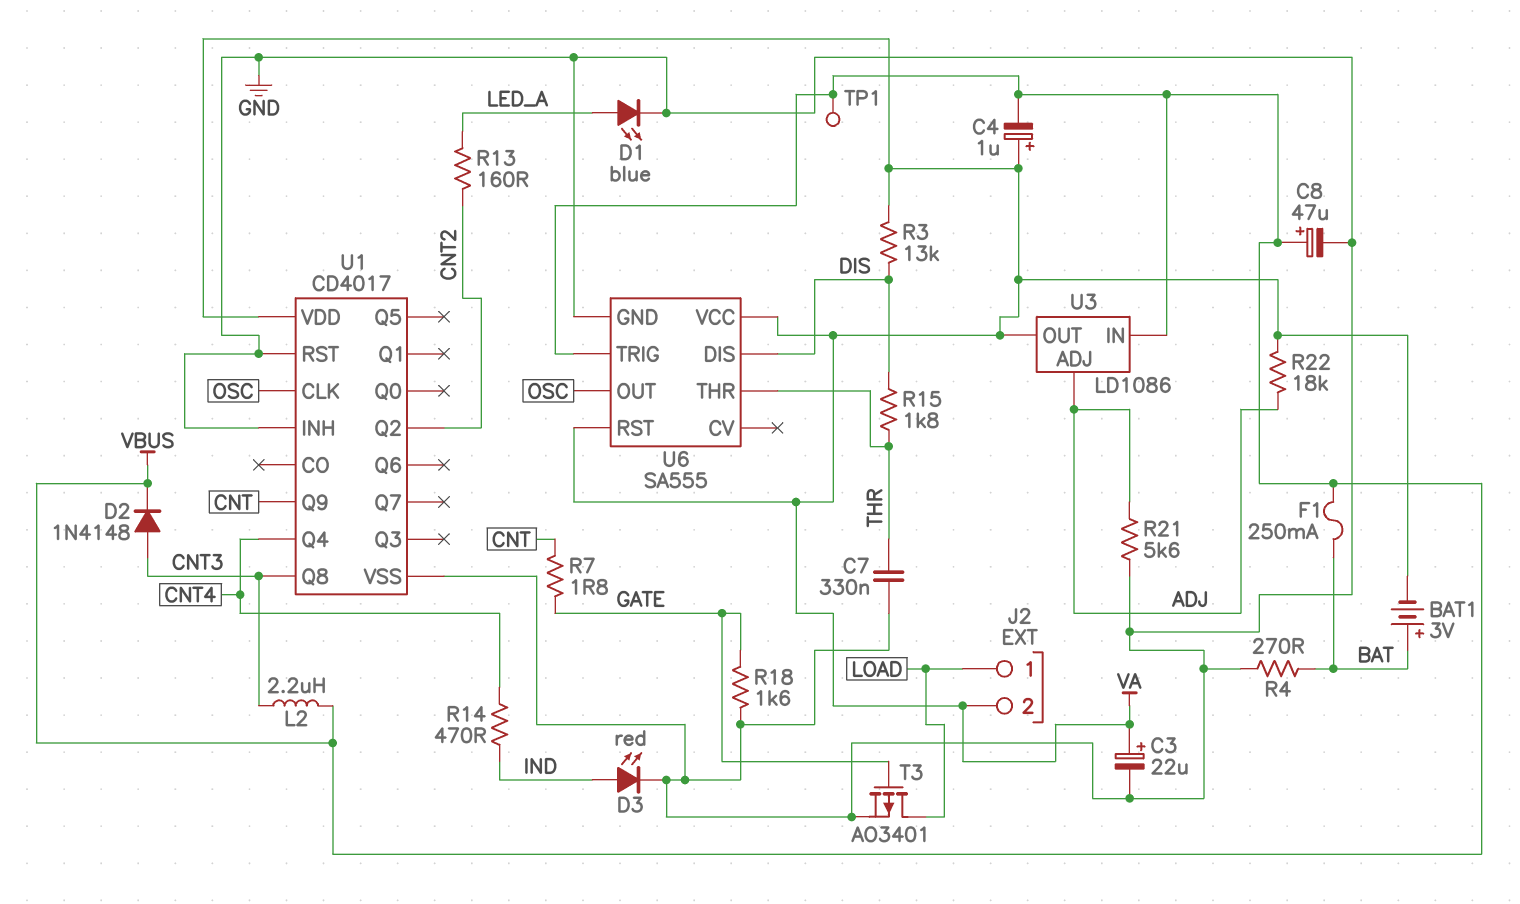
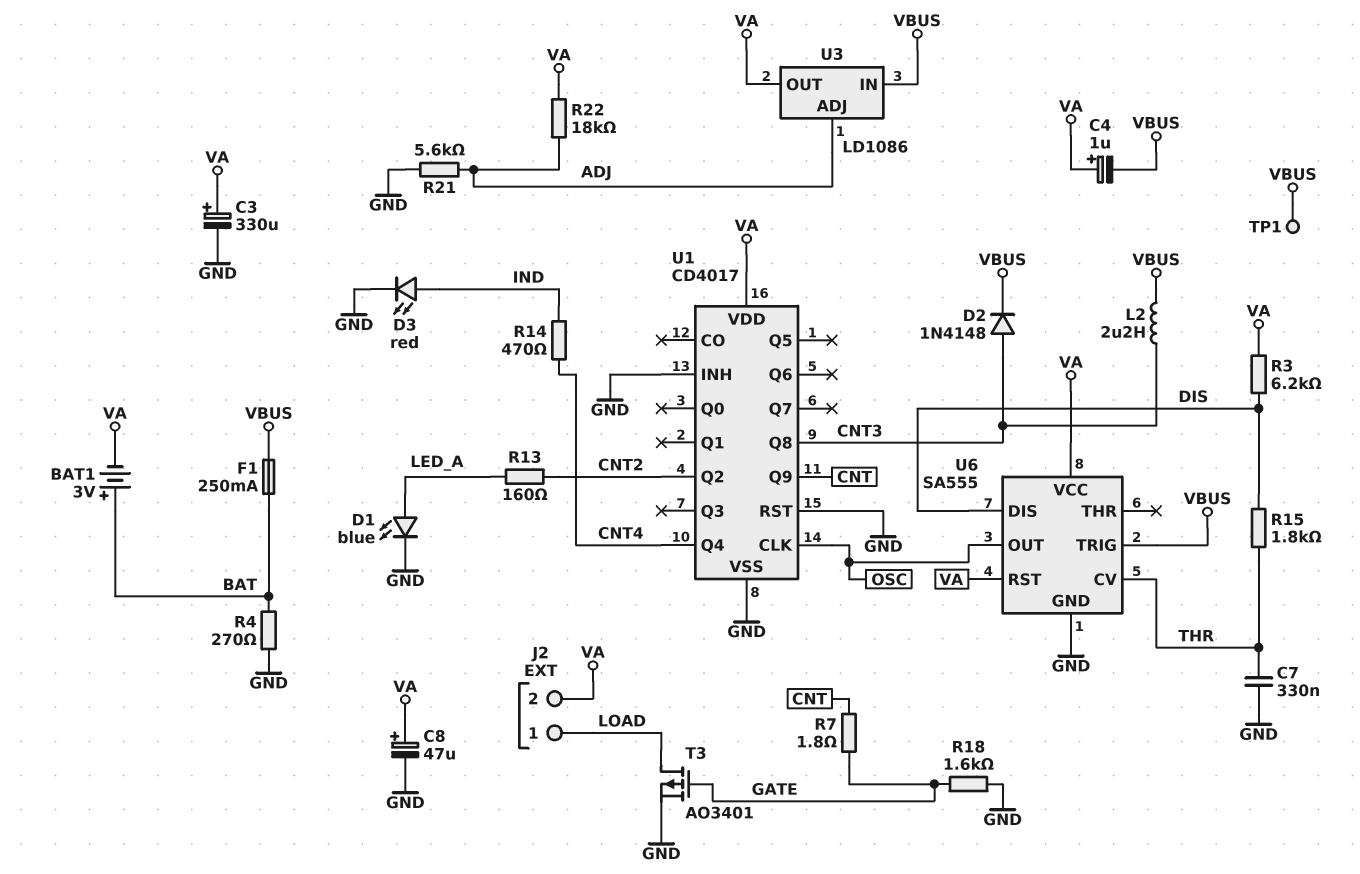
C3: 22uF (plus VA, minus GND) -> 330uF (plus VA, minus GND)
C8: 47uF (plus VBUS, minus GND) -> 47uF (plus VA, minus GND)
R3: 13k (DIS, VA) -> 6.2k (DIS, VA)
U6 pin CV: none -> THR
U6 pin THR: THR -> none

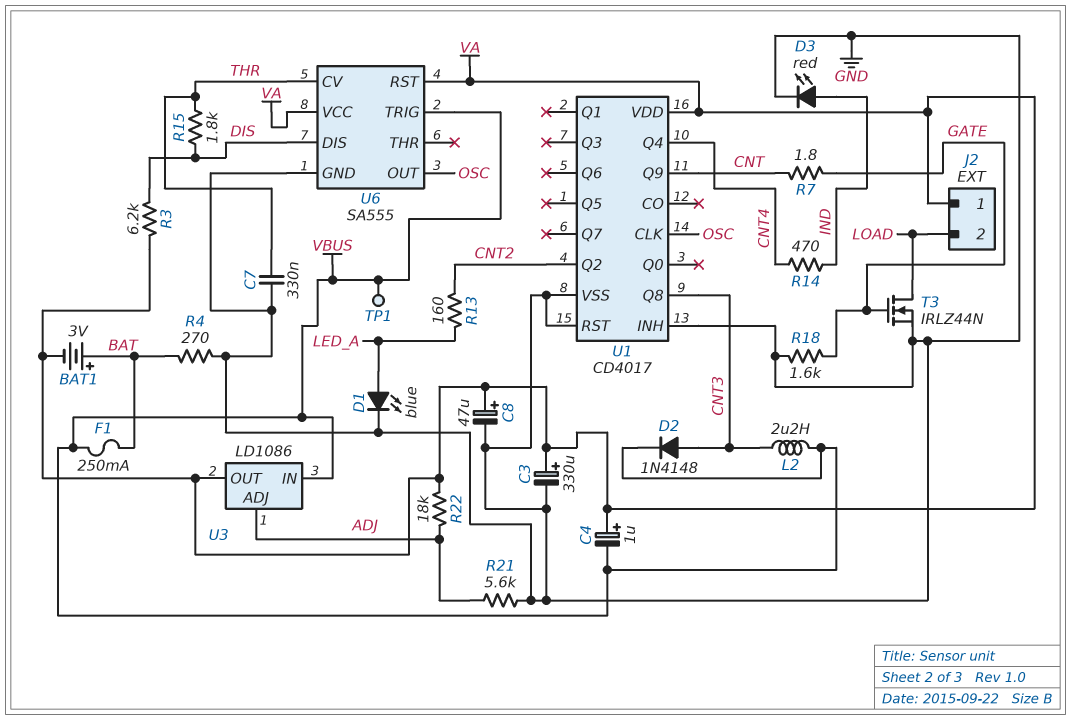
J2 pin 1: LOAD -> VA
J2 pin 2: VA -> LOAD
T3: PMOS AO3401 (G GATE, D LOAD, S GND) -> NMOS IRLZ44N (G GATE, D LOAD, S GND)

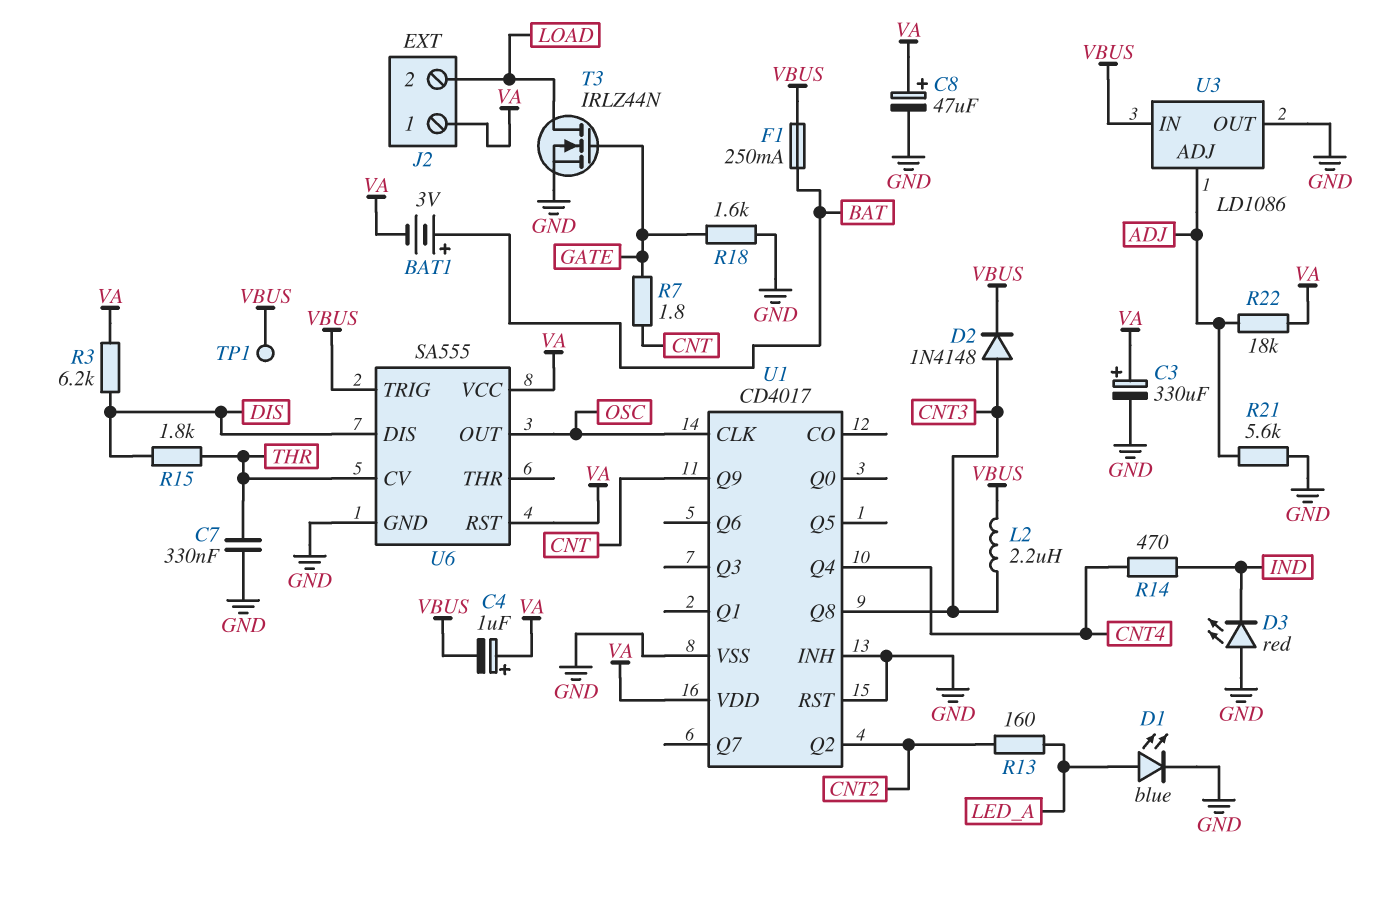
D3: LED red (A IND, K GND) -> LED red (A GND, K IND)
R4: 270 (BAT, GND) -> none
U3 pin OUT: VA -> GND

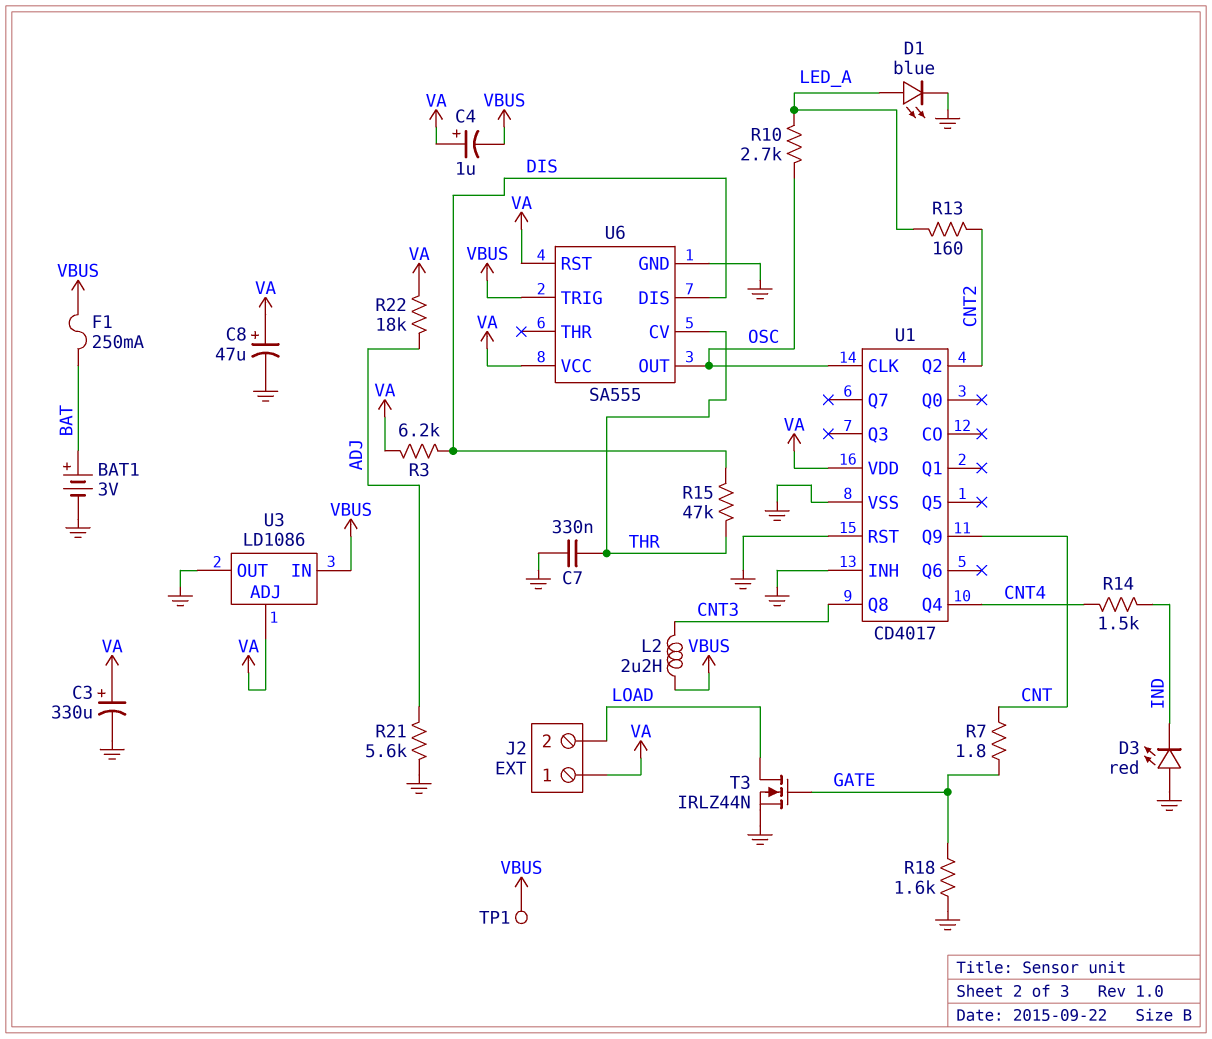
BAT1: 3V (plus BAT, minus VA) -> 3V (plus BAT, minus GND)
D2: diode 1N4148 (A CNT3, K VBUS) -> none
R10: none -> 2.7k (LED_A, OSC)
R14: 470 (CNT4, IND) -> 1.5k (CNT4, IND)
R15: 1.8k (DIS, THR) -> 47k (DIS, THR)
U3 pin ADJ: ADJ -> VA

